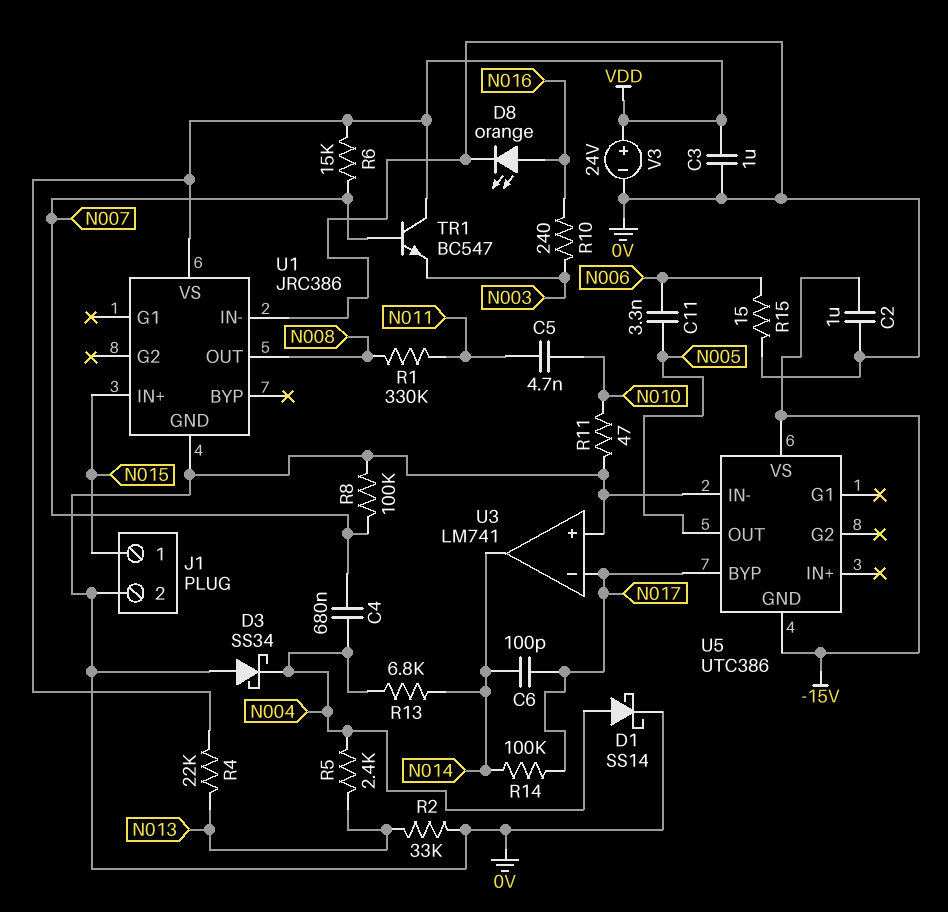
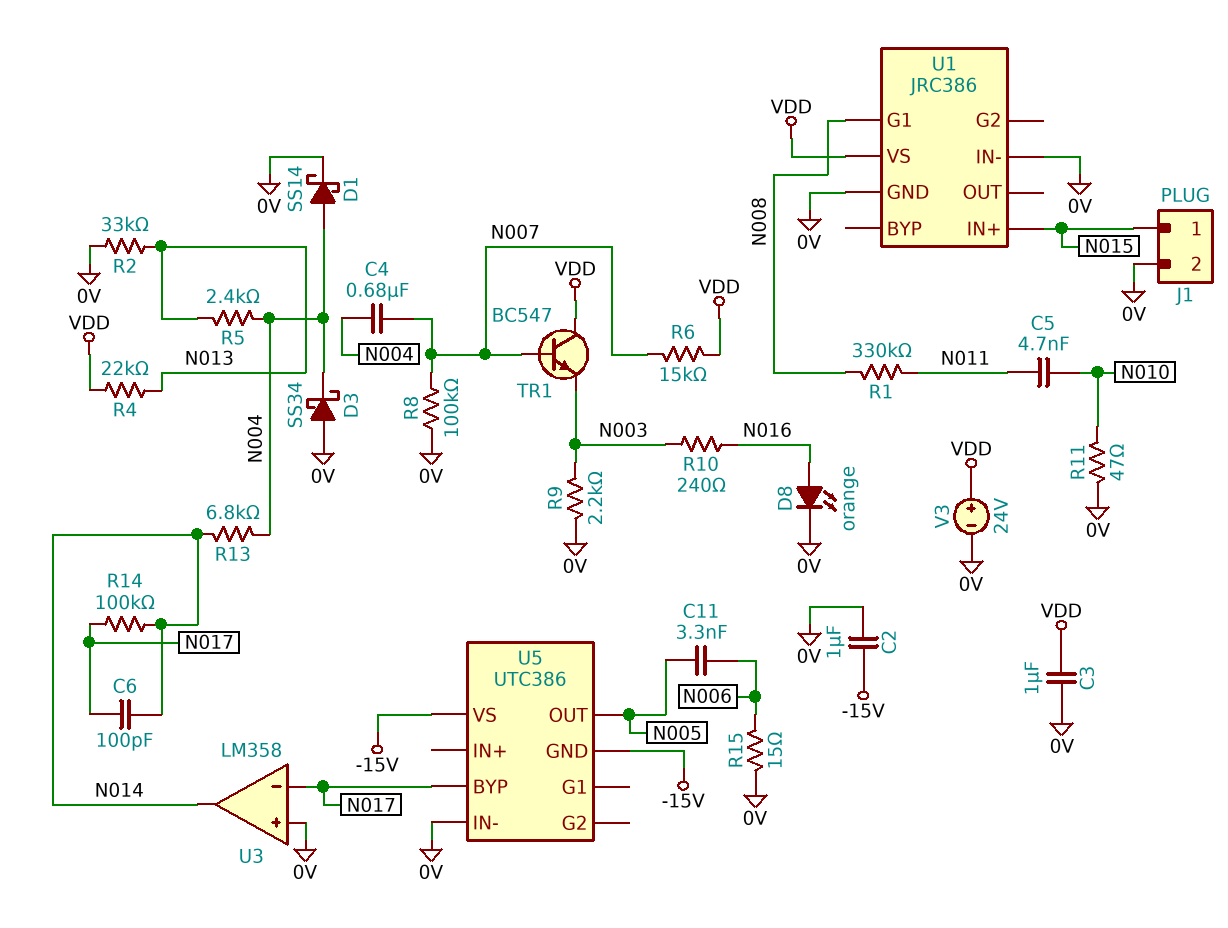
R9: none -> 2.2k (0V, N003)
U1 pin G1: none -> N008
U1 pin OUT: N008 -> none
U3: LM741 -> LM358

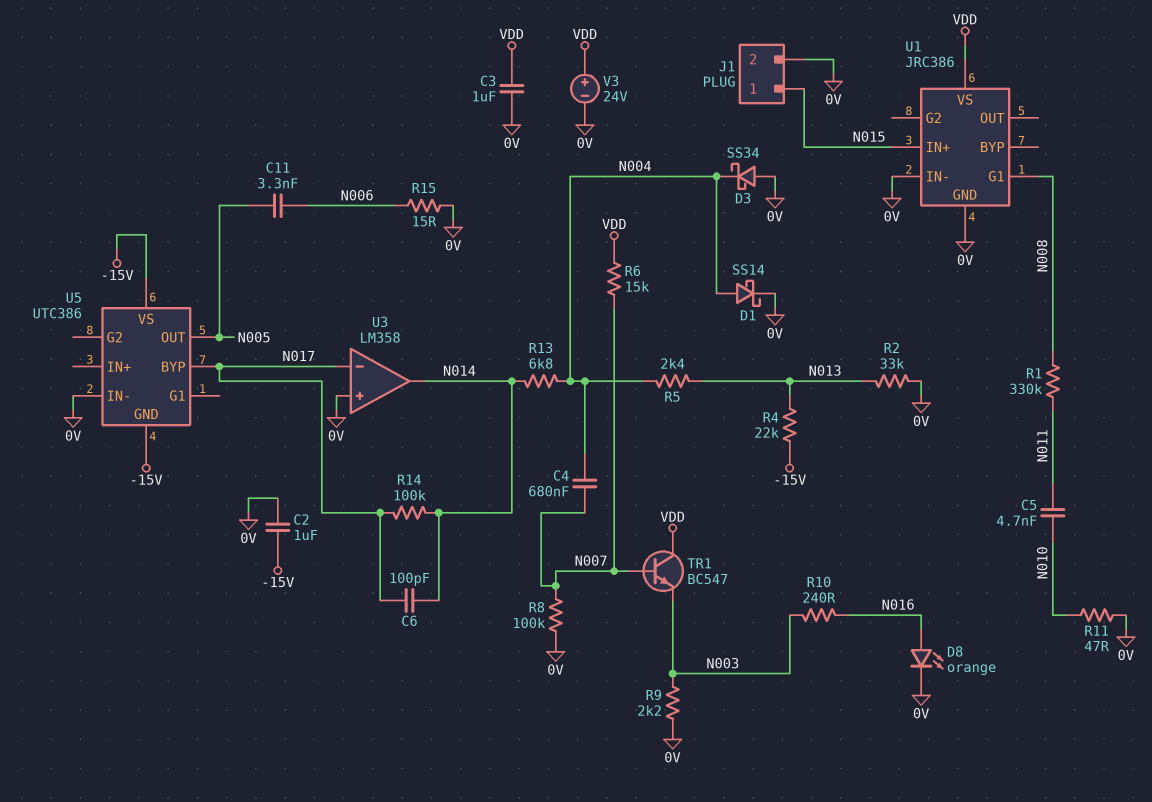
R4: 22k (N013, VDD) -> 22k (-15V, N013)

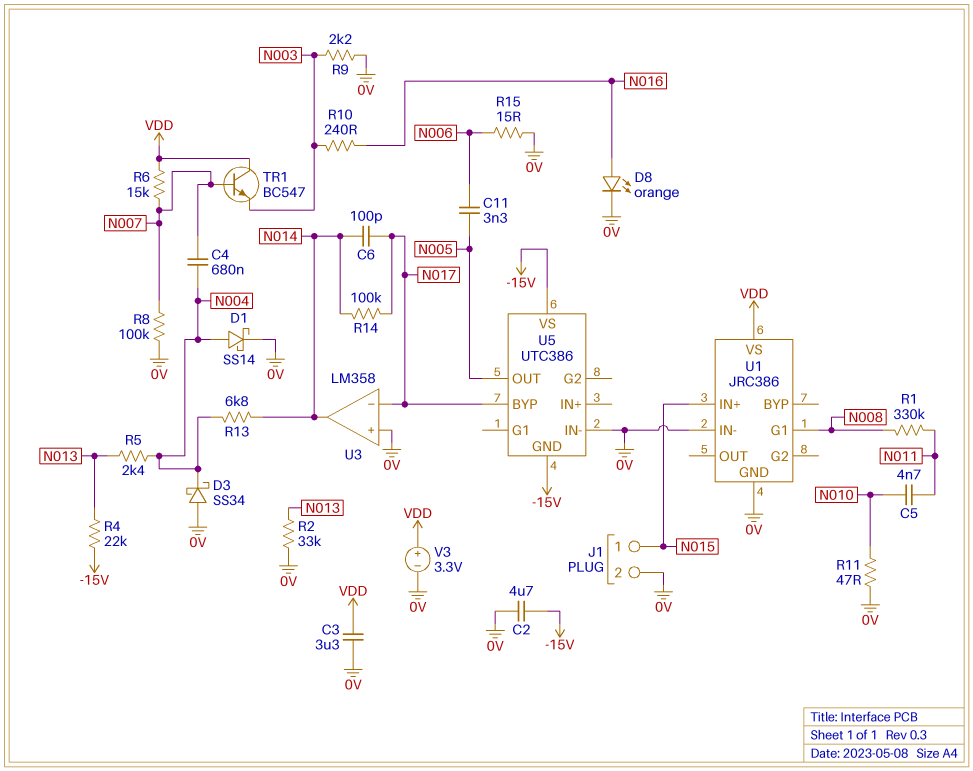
C2: 1uF (-15V, 0V) -> 4.7uF (-15V, 0V)
C3: 1uF (0V, VDD) -> 3.3uF (0V, VDD)
V3: 24V (plus VDD, minus 0V) -> 3.3V (plus VDD, minus 0V)

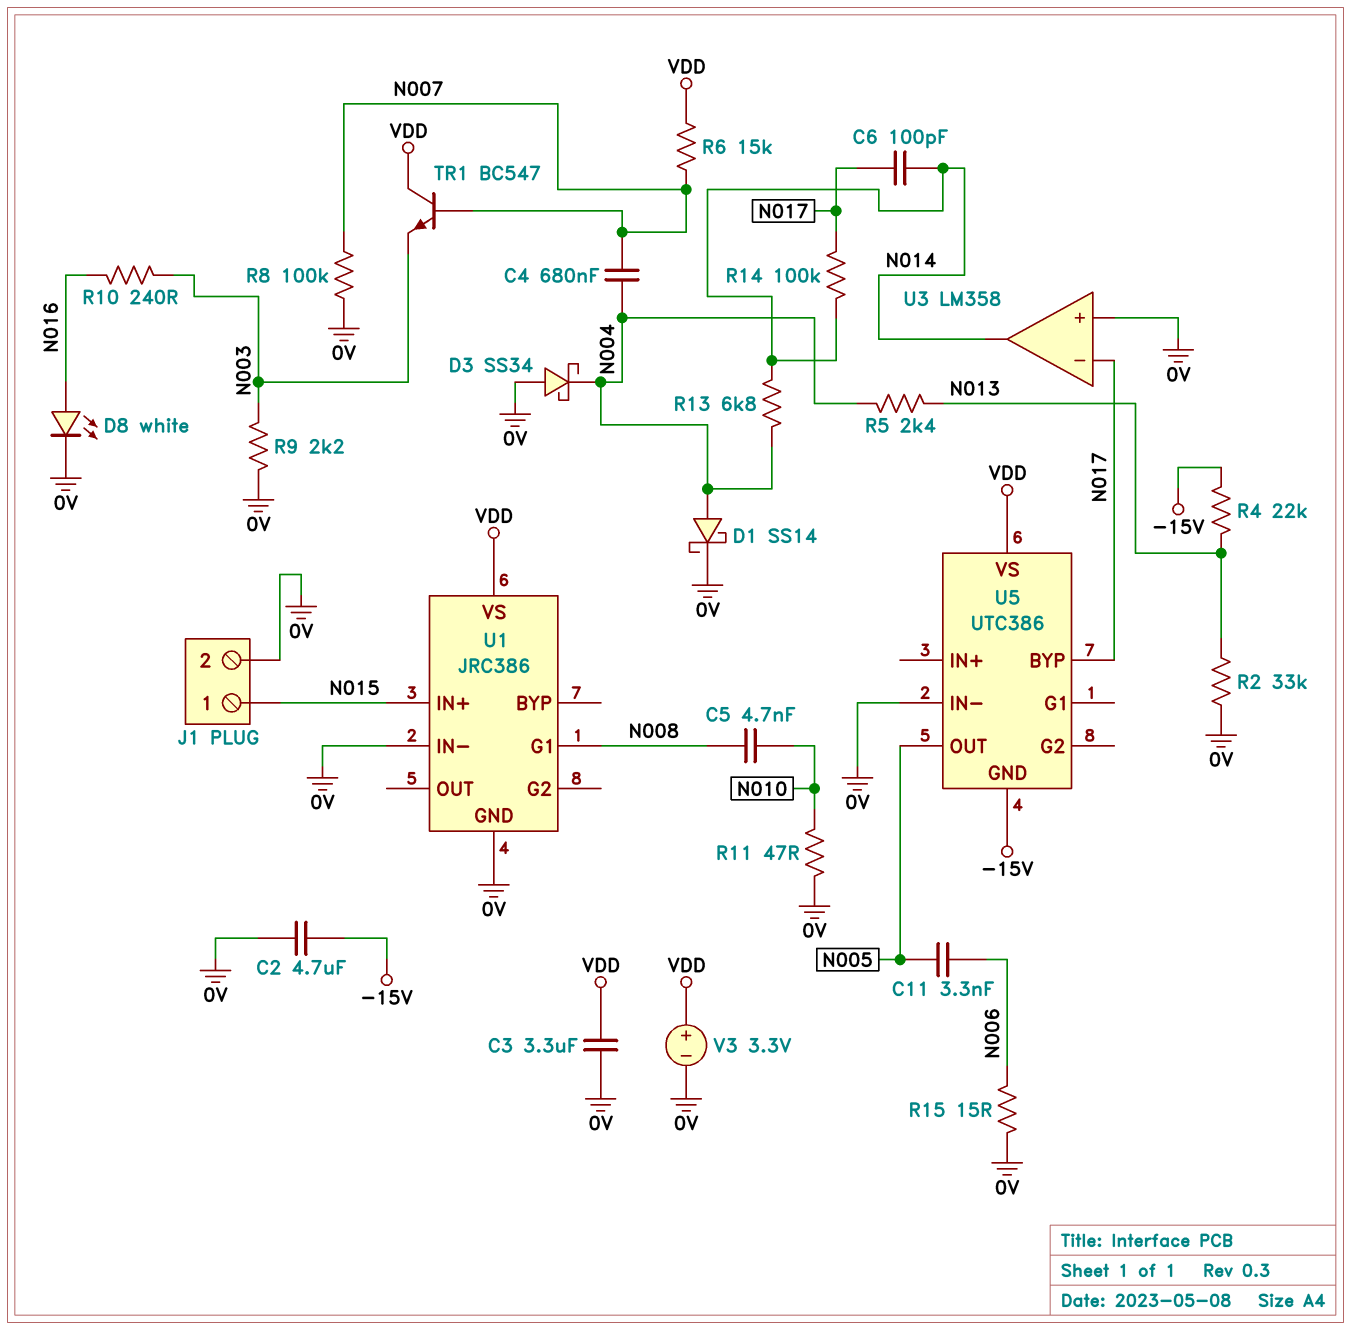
C5: 4.7nF (N010, N011) -> 4.7nF (N008, N010)
D8: LED orange (A N016, K 0V) -> LED white (A N016, K 0V)
R1: 330k (N008, N011) -> none
U5 pin VS: -15V -> VDD

